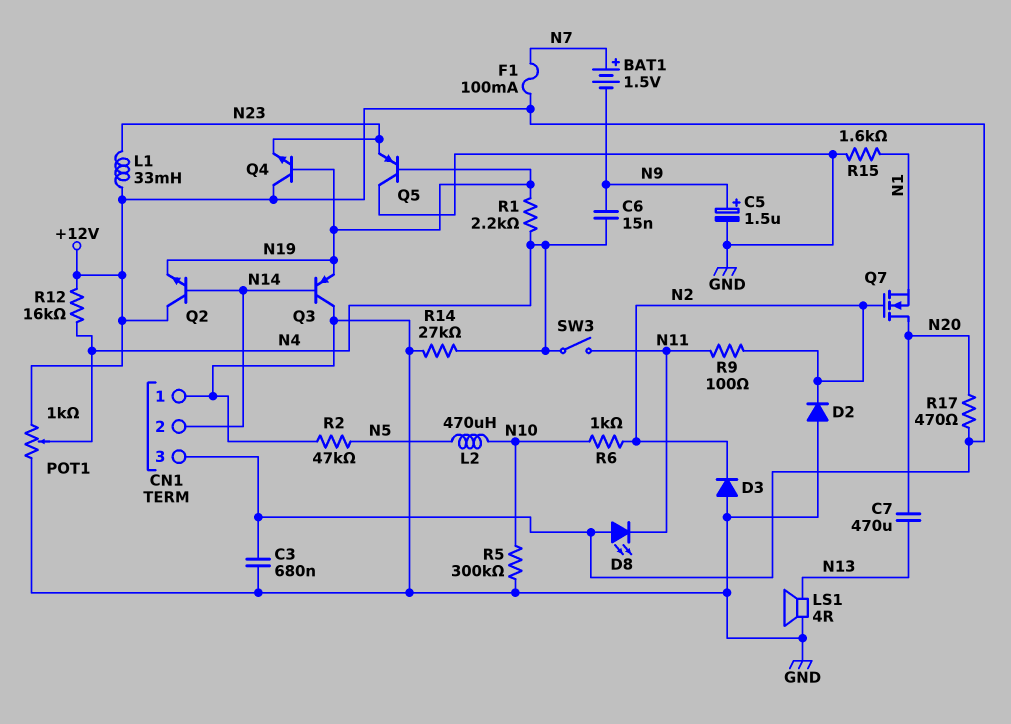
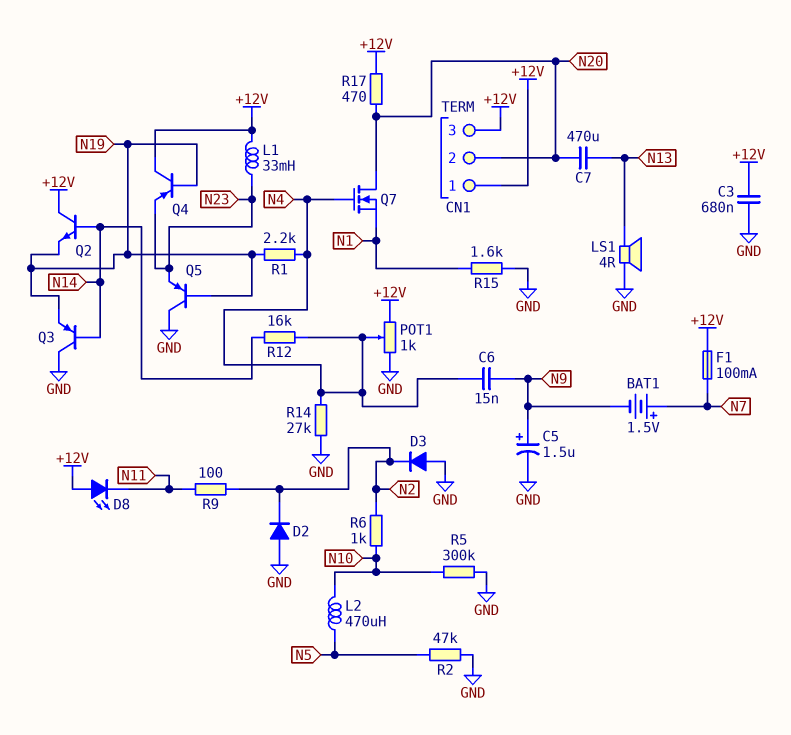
CN1 pin 1: GND -> +12V
CN1 pin 2: N14 -> N20
Q4: NPN (B N19, C +12V, E N23) -> PNP (B N19, C +12V, E N23)
Q7: NMOS (G N2, D N20, S N1) -> NMOS (G N4, D N20, S N1)
R12: 16k (+12V, N4) -> 16k (N4, N14)
SW3: switch (N4, N11) -> none

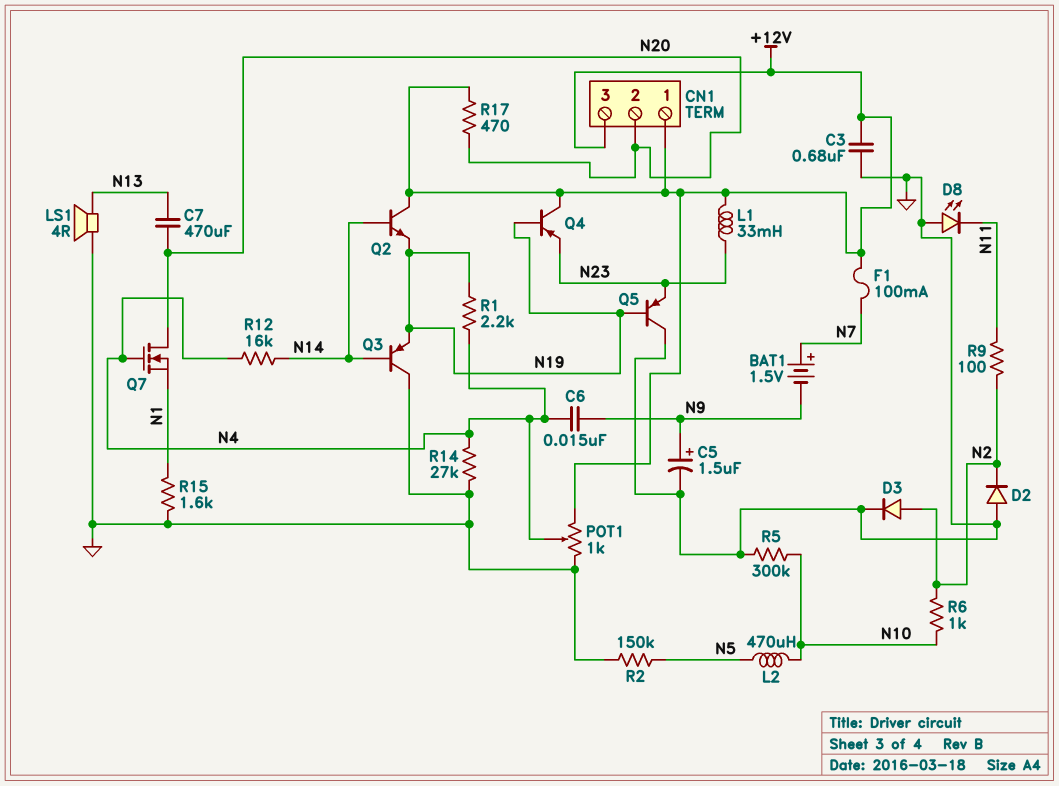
D3: diode (A GND, K N2) -> diode (A N2, K GND)
D8: LED (A +12V, K N11) -> LED (A GND, K N11)
R2: 47k (GND, N5) -> 150k (GND, N5)

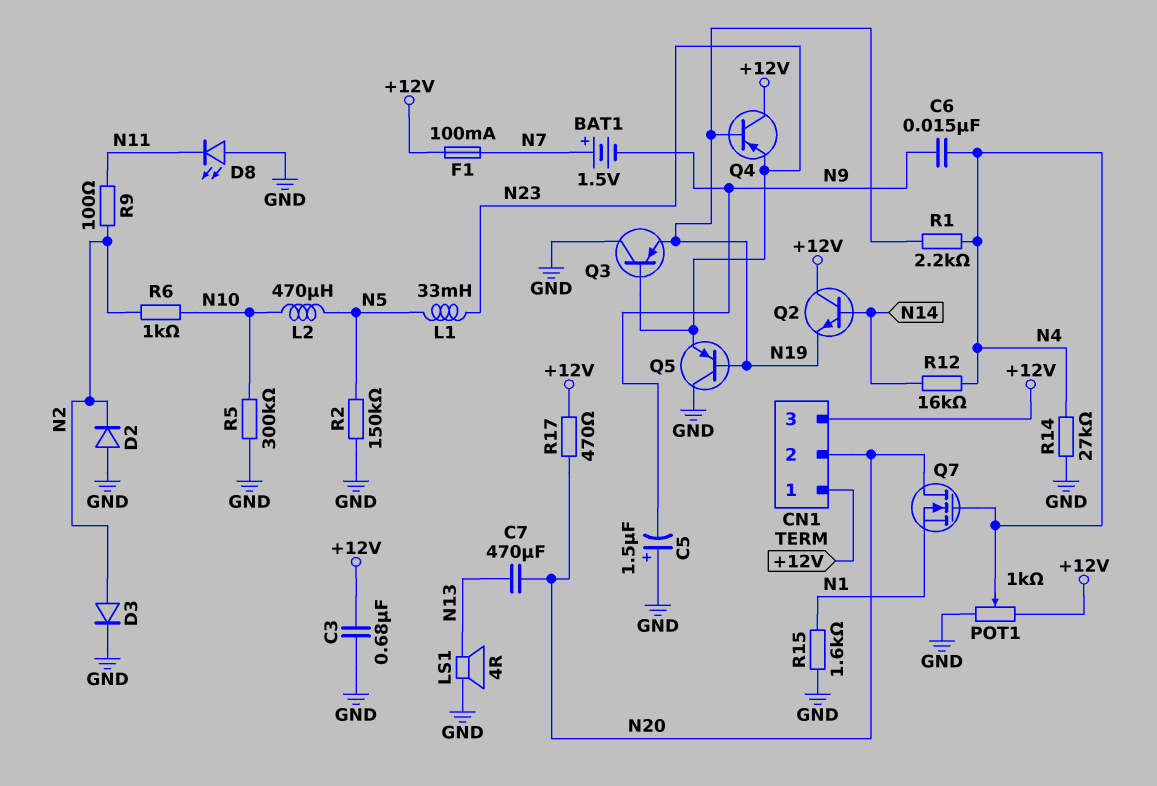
C5: 1.5uF (plus N9, minus GND) -> 1.5uF (plus GND, minus N9)
L1: 33mH (+12V, N23) -> 33mH (N5, N23)
Q3: PNP (B N14, C GND, E N19) -> PNP (B N23, C GND, E N19)

